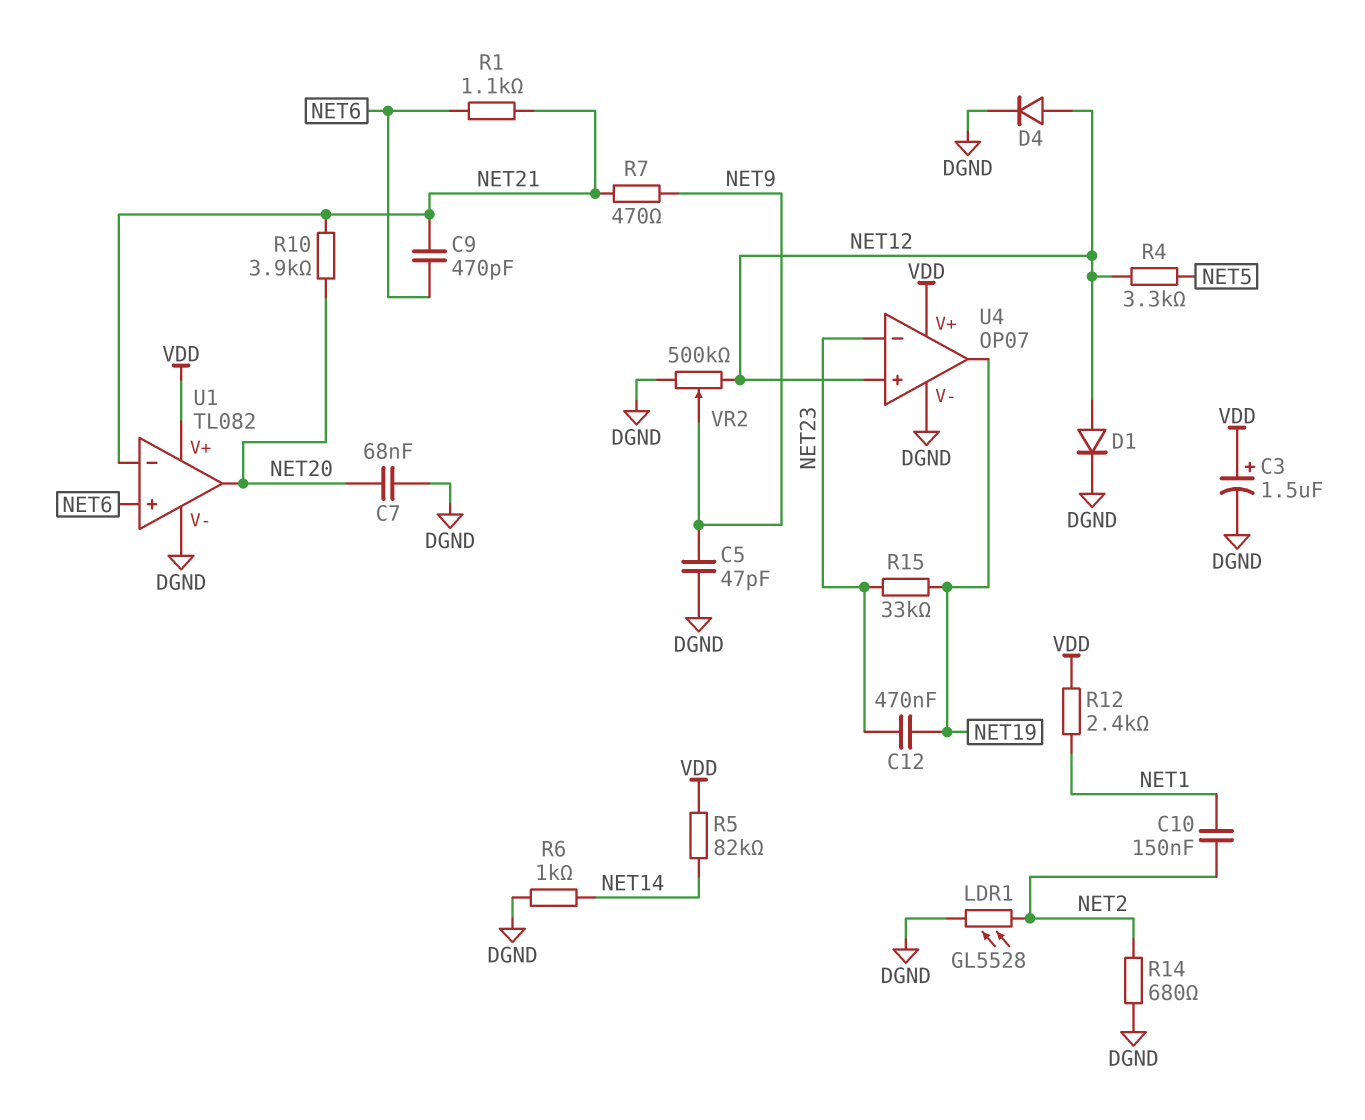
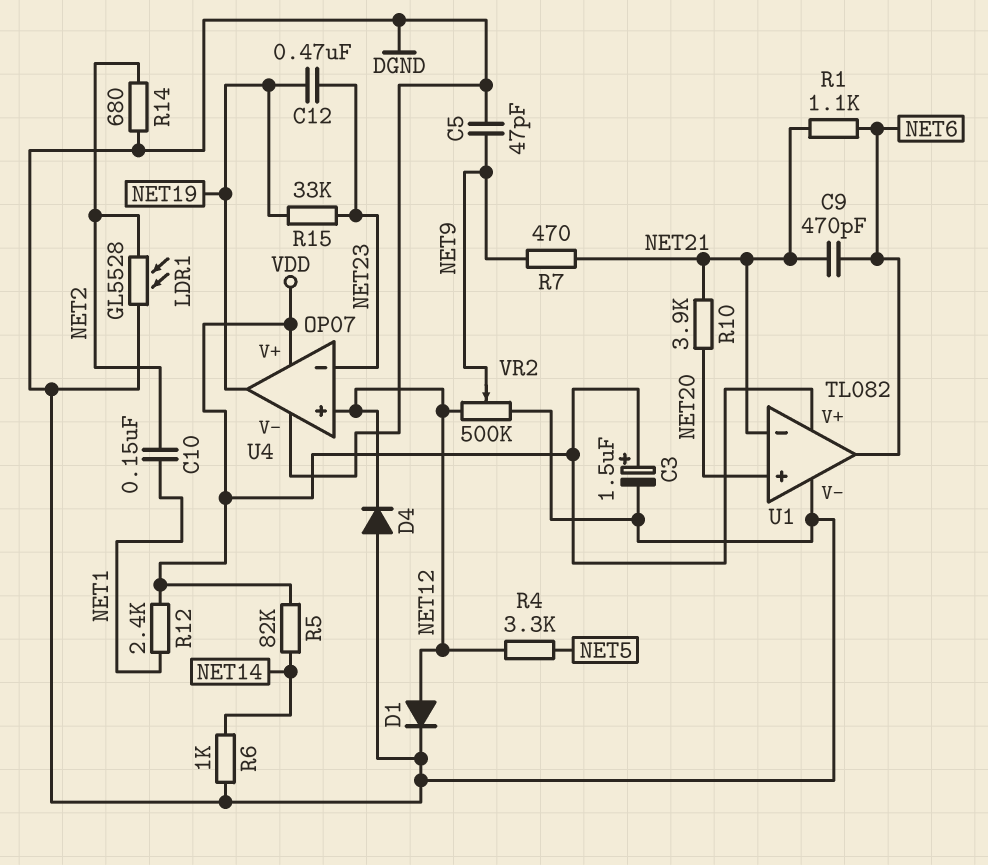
C7: 68nF (DGND, NET20) -> none
D4: diode (A NET12, K DGND) -> diode (A DGND, K NET12)
U1 pin in+: NET6 -> NET20
U1 pin out: NET20 -> NET6

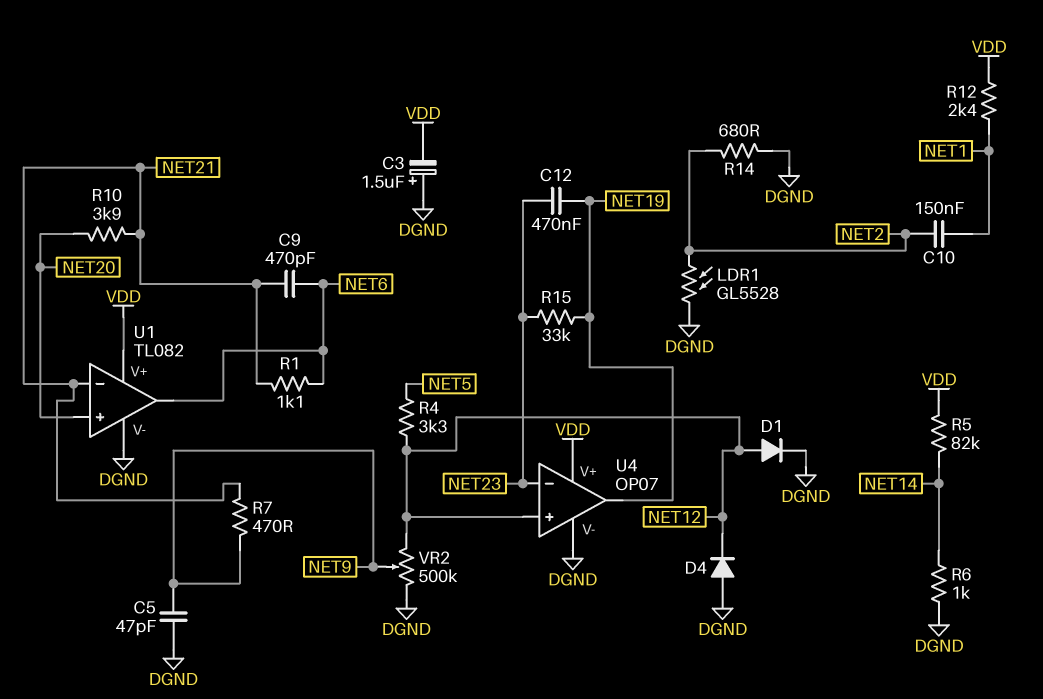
C3: 1.5uF (plus VDD, minus DGND) -> 1.5uF (plus DGND, minus VDD)

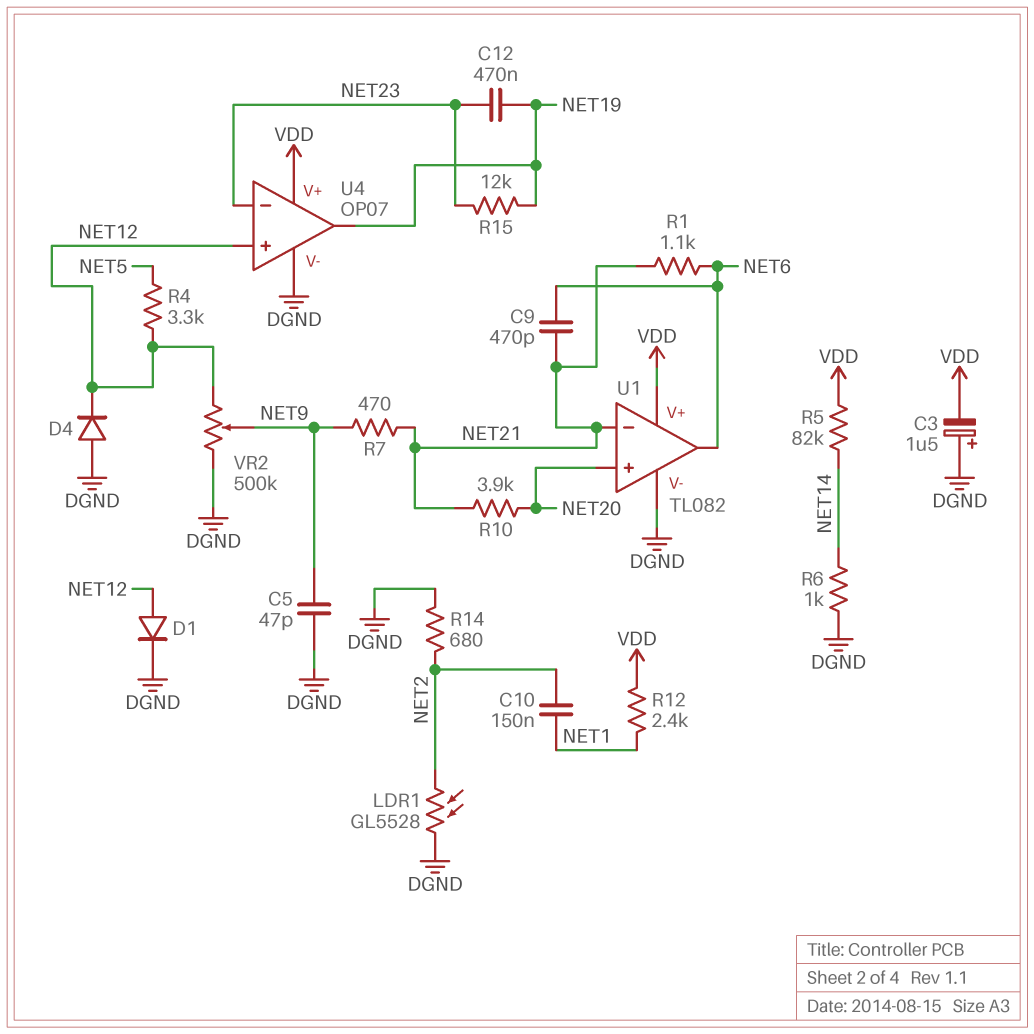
R15: 33k (NET19, NET23) -> 12k (NET19, NET23)

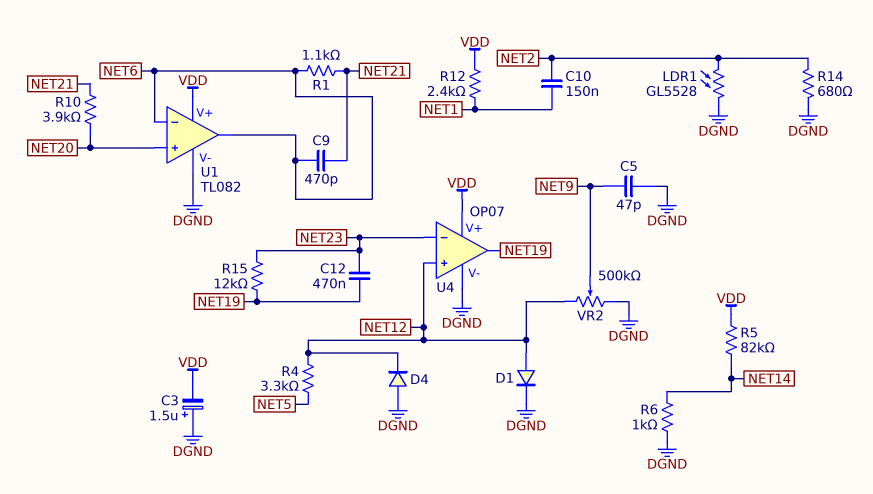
R7: 470 (NET9, NET21) -> none
U1 pin in-: NET21 -> NET6

